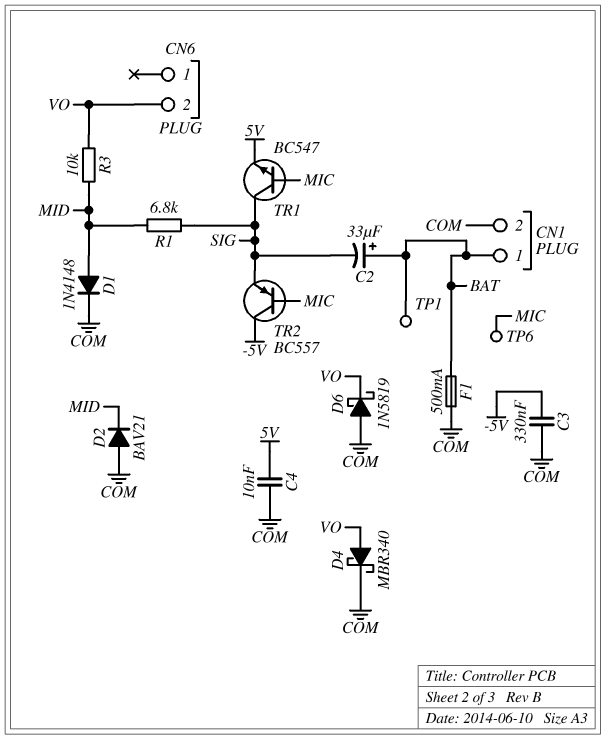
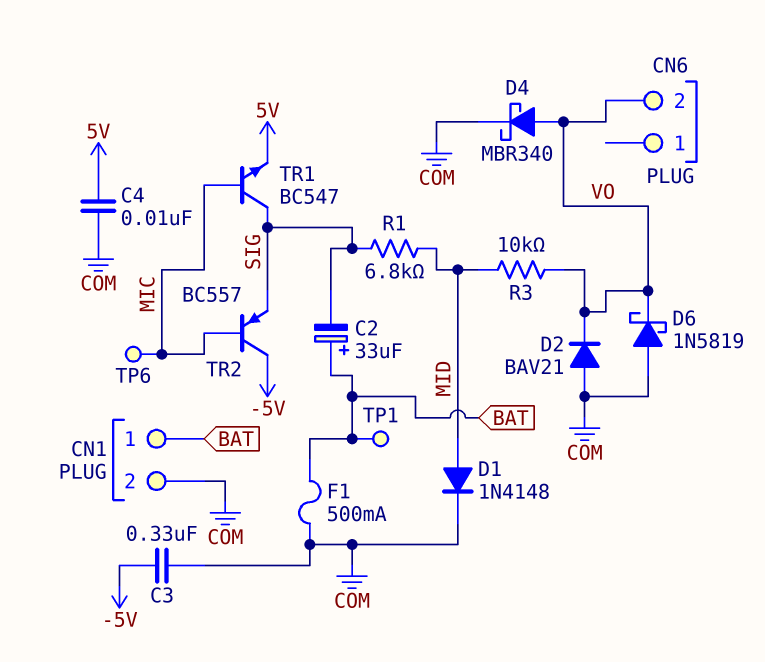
D2: diode BAV21 (A COM, K MID) -> diode BAV21 (A COM, K VO)

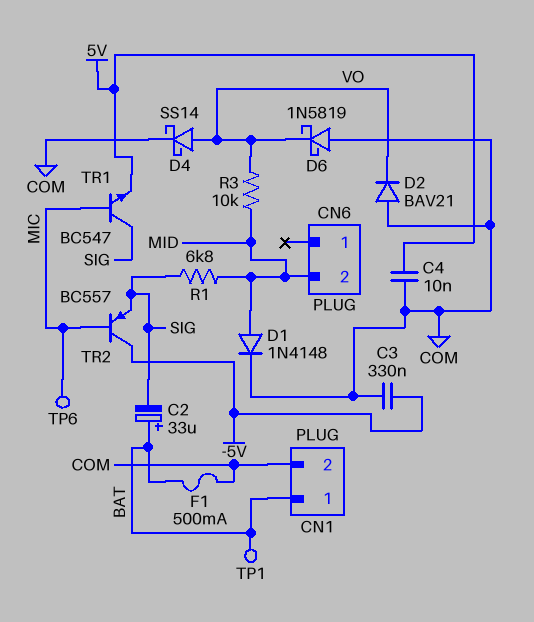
CN6 pin 2: VO -> MID
D4: schottky MBR340 (A VO, K COM) -> schottky SS14 (A VO, K COM)

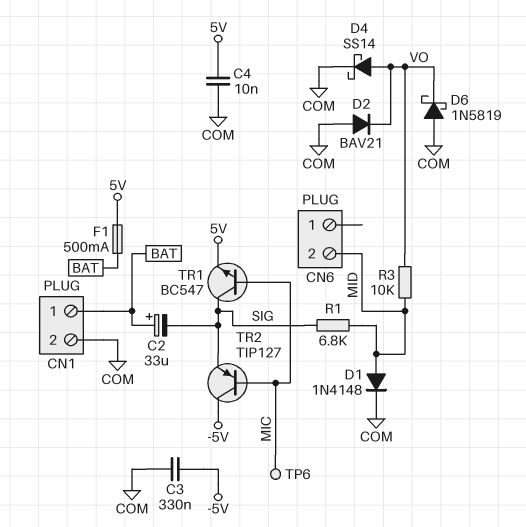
F1: 500mA (BAT, COM) -> 500mA (5V, BAT)
TP1: test point (BAT) -> none
TR2: PNP BC557 (B MIC, C -5V, E SIG) -> PNP TIP127 (B MIC, C -5V, E SIG)

